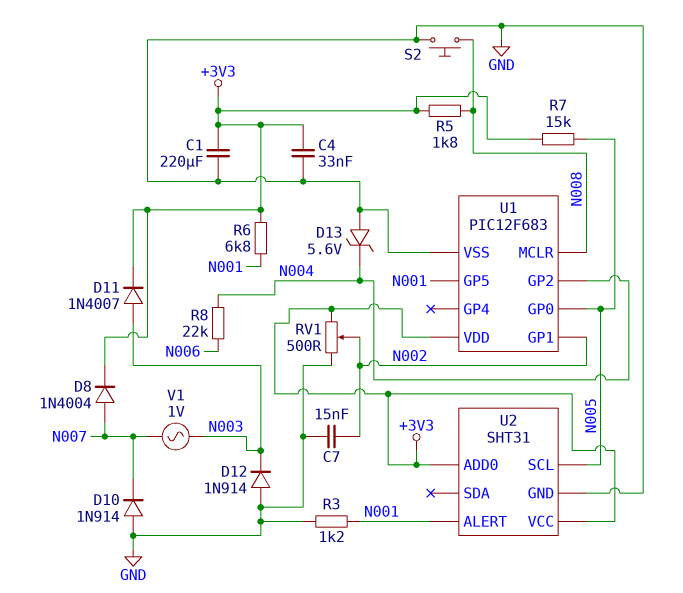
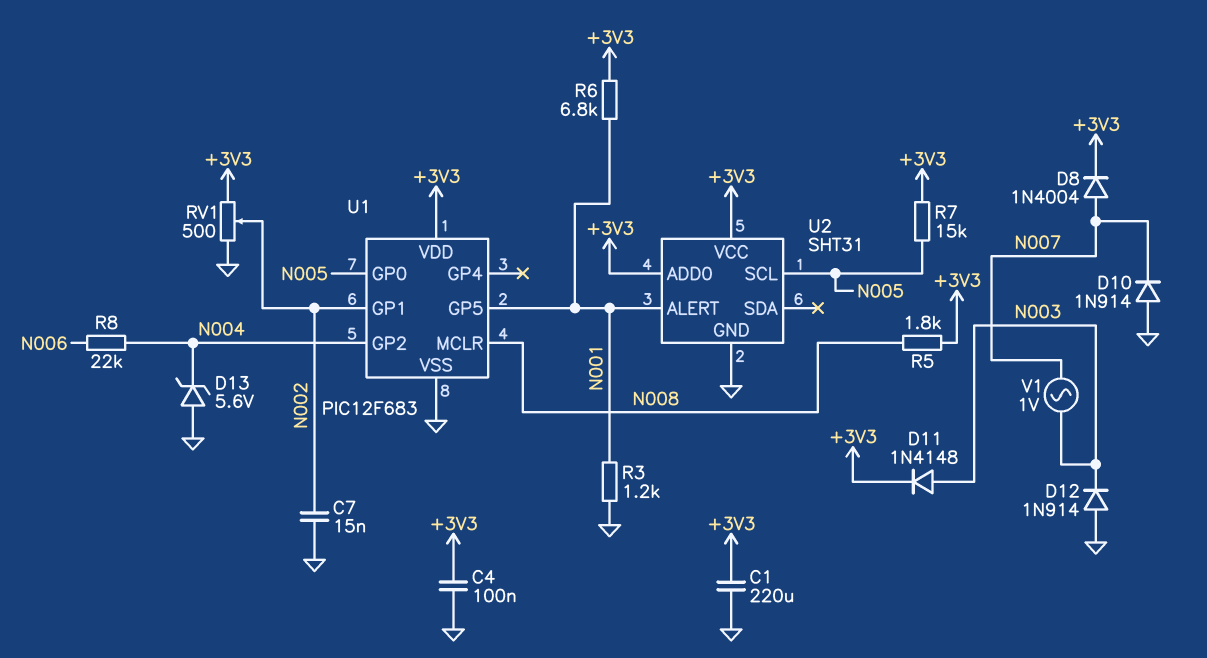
C4: 33nF (+3V3, GND) -> 100nF (+3V3, GND)
D11: diode 1N4007 (A N003, K +3V3) -> diode 1N4148 (A N003, K +3V3)
S2: button (GND, N008) -> none

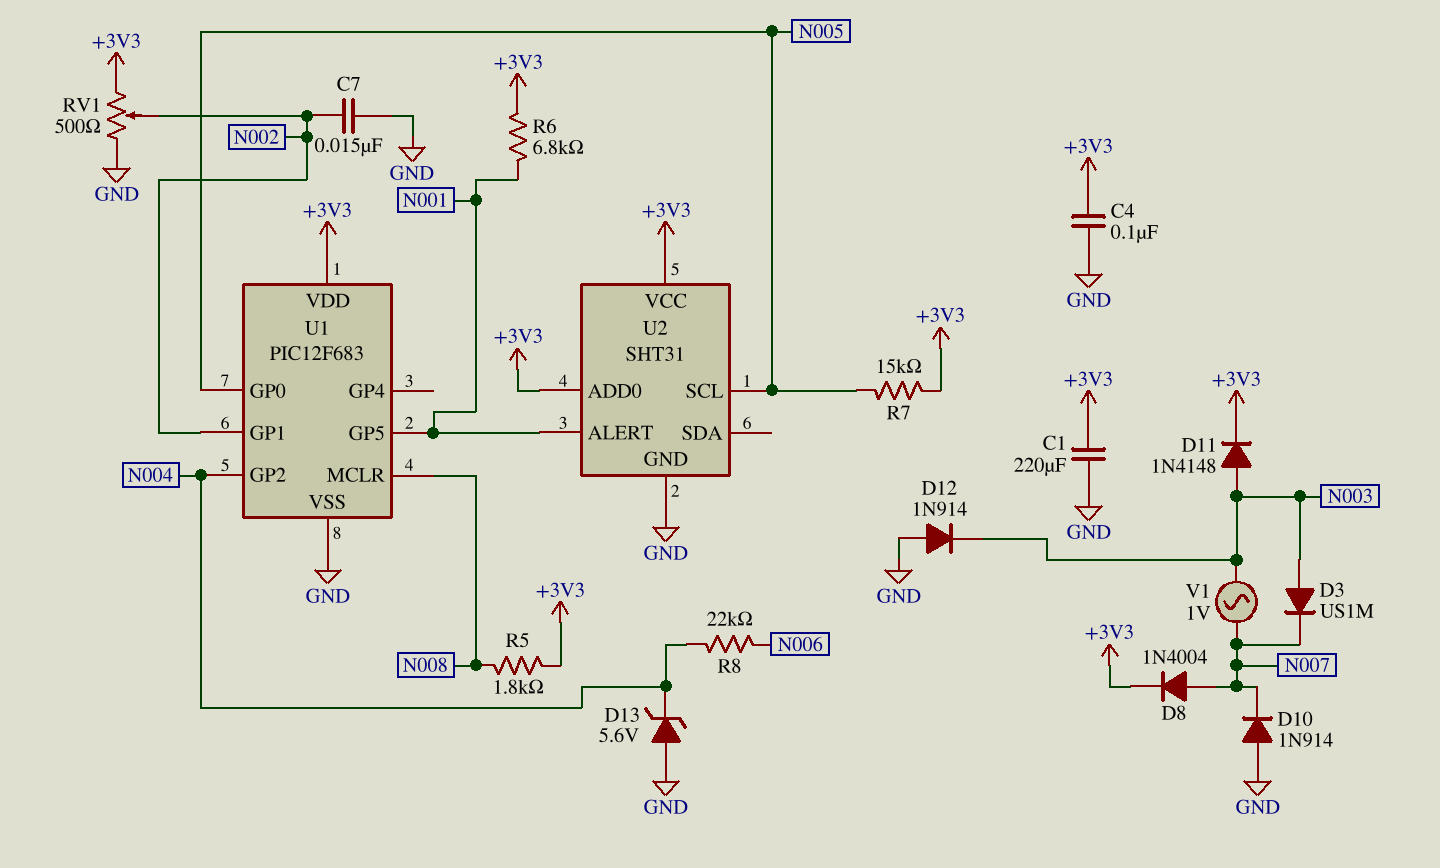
D3: none -> diode US1M (A N003, K N007)
R3: 1.2k (GND, N001) -> none

